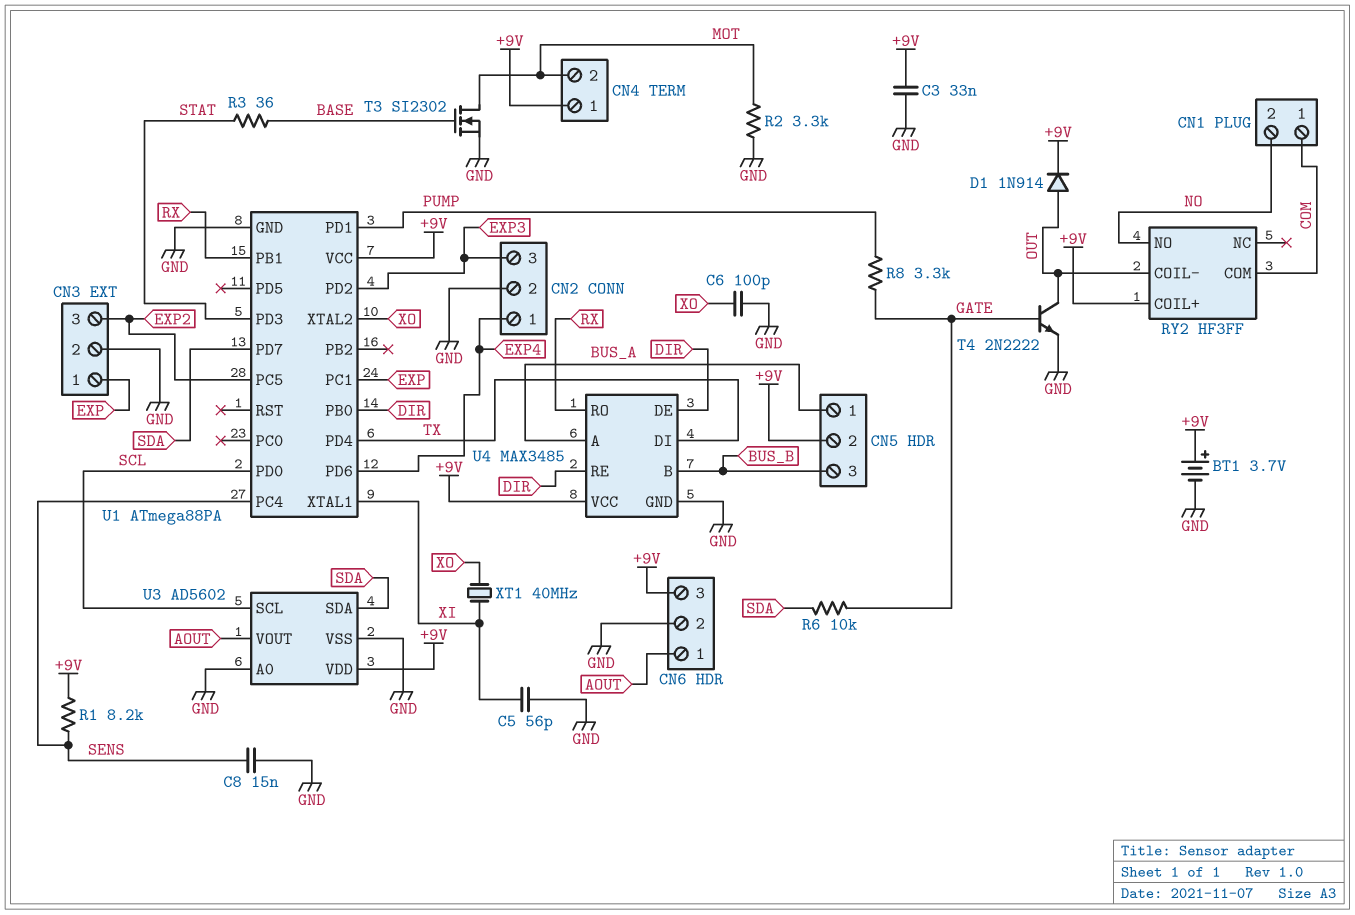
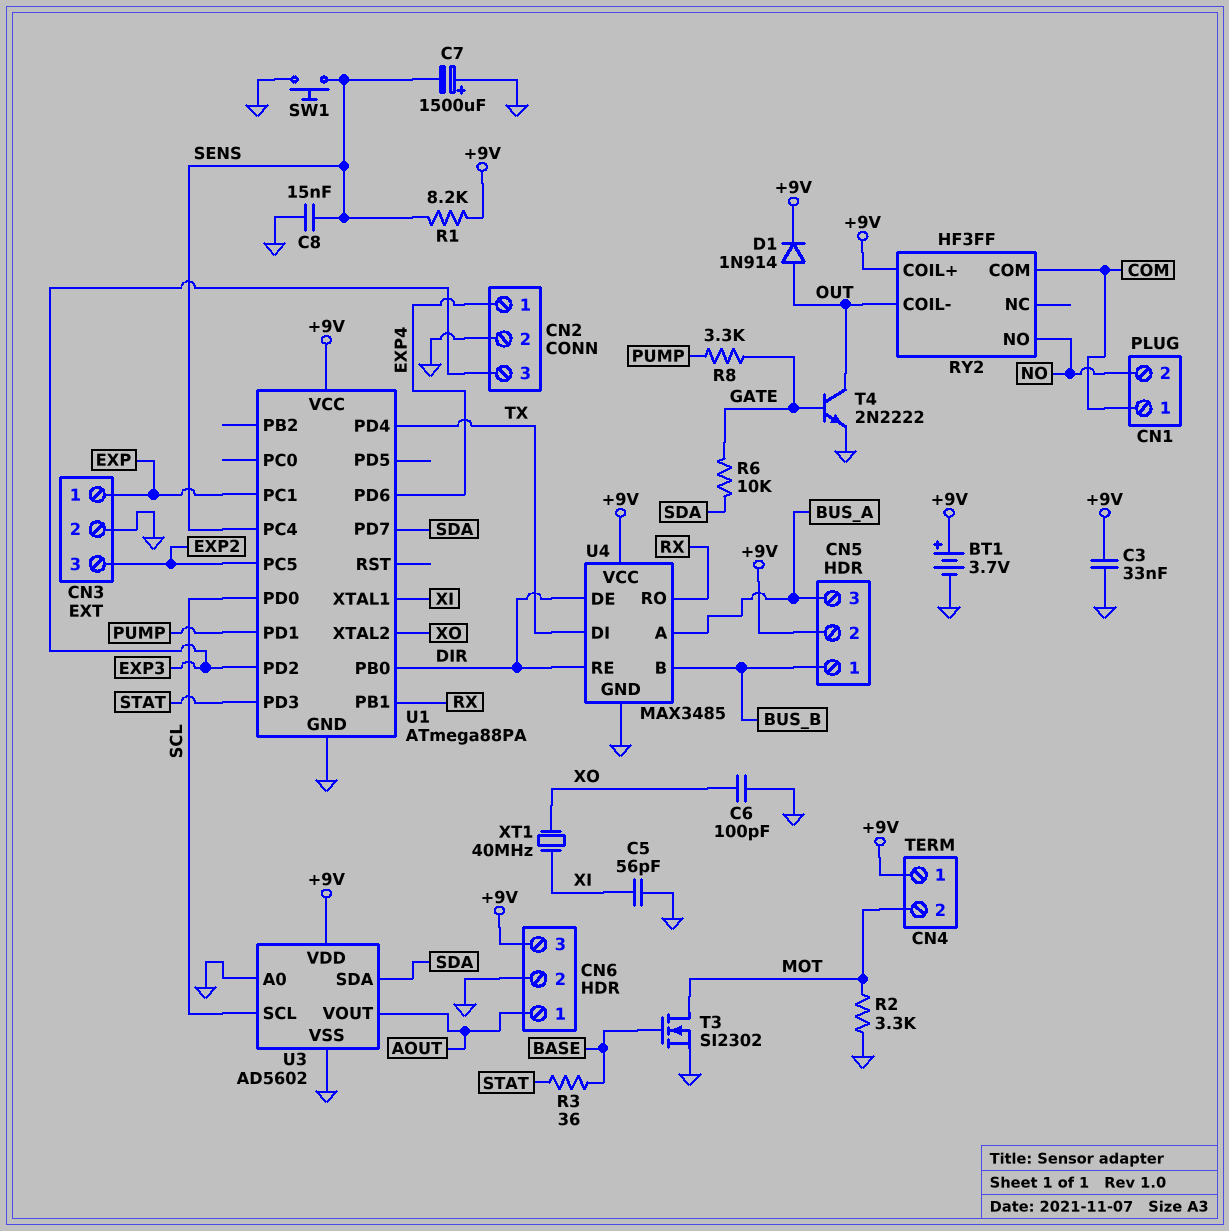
C7: none -> 1500uF (plus GND, minus SENS)
CN5 pin 1: BUS_A -> BUS_B
CN5 pin 3: BUS_B -> BUS_A
SW1: none -> button (GND, SENS)

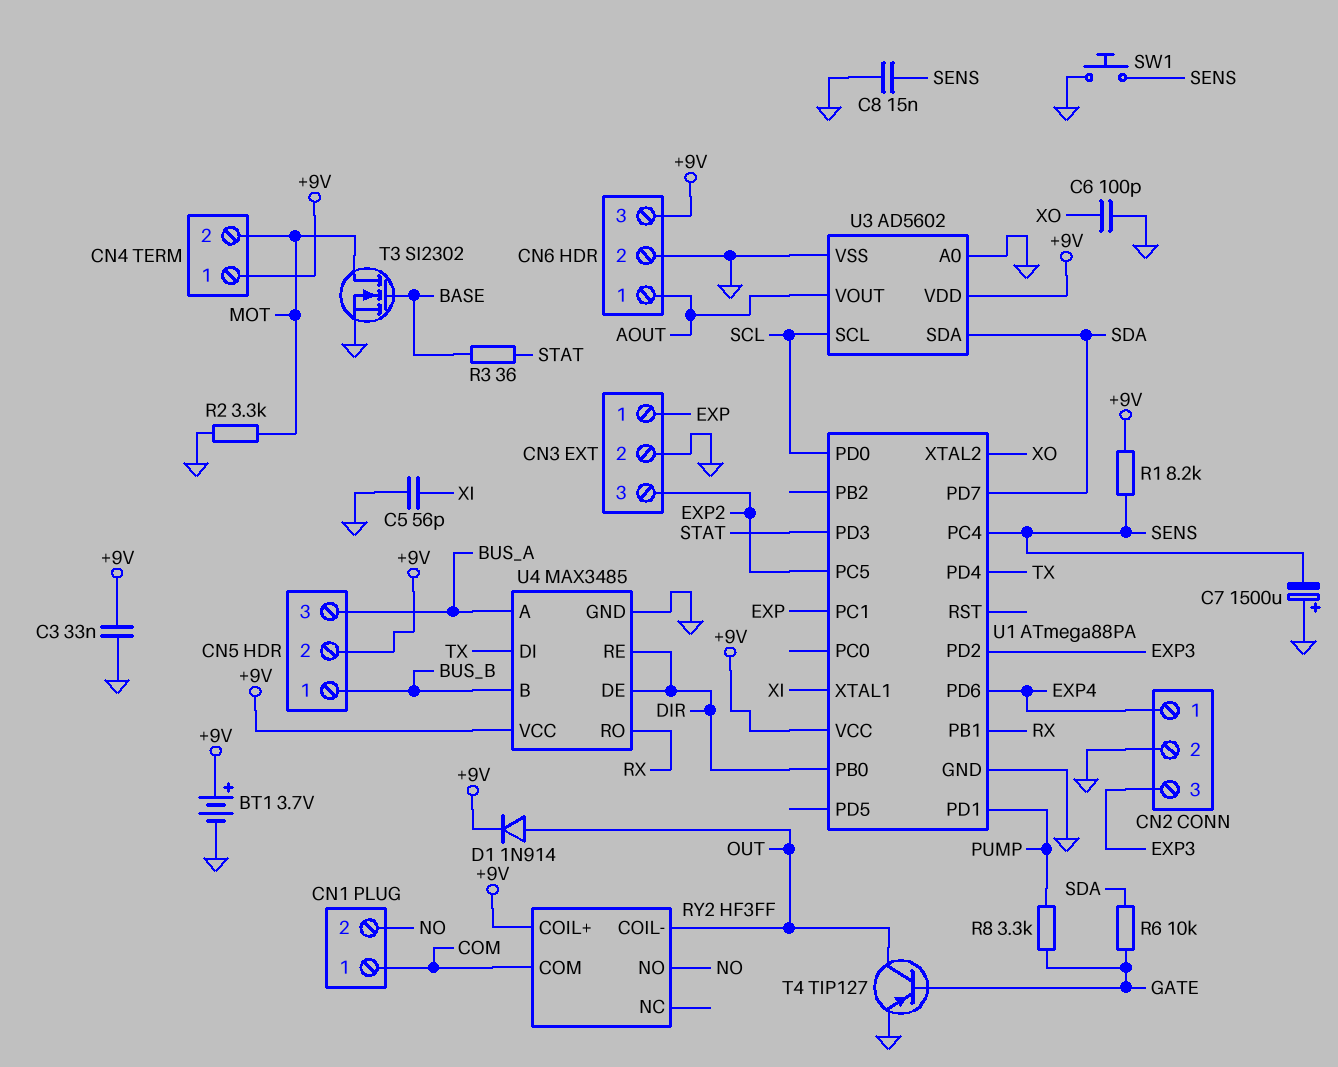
T4: NPN 2N2222 (B GATE, C OUT, E GND) -> PNP TIP127 (B GATE, C OUT, E GND)
XT1: 40MHz (XI, XO) -> none

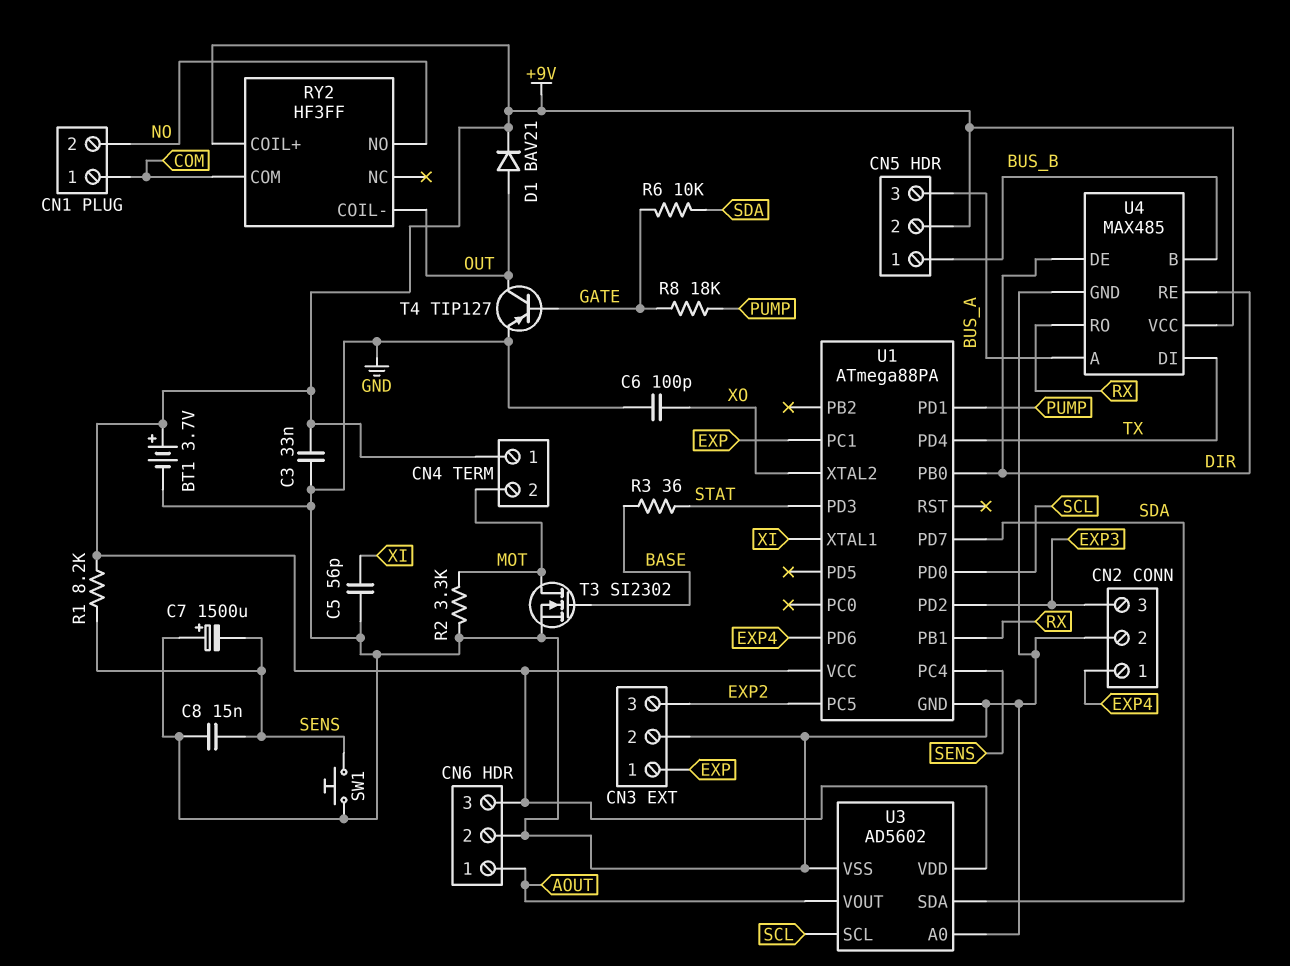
D1: diode 1N914 (A OUT, K +9V) -> diode BAV21 (A OUT, K +9V)
R8: 3.3k (GATE, PUMP) -> 18k (GATE, PUMP)
U4: MAX3485 -> MAX485

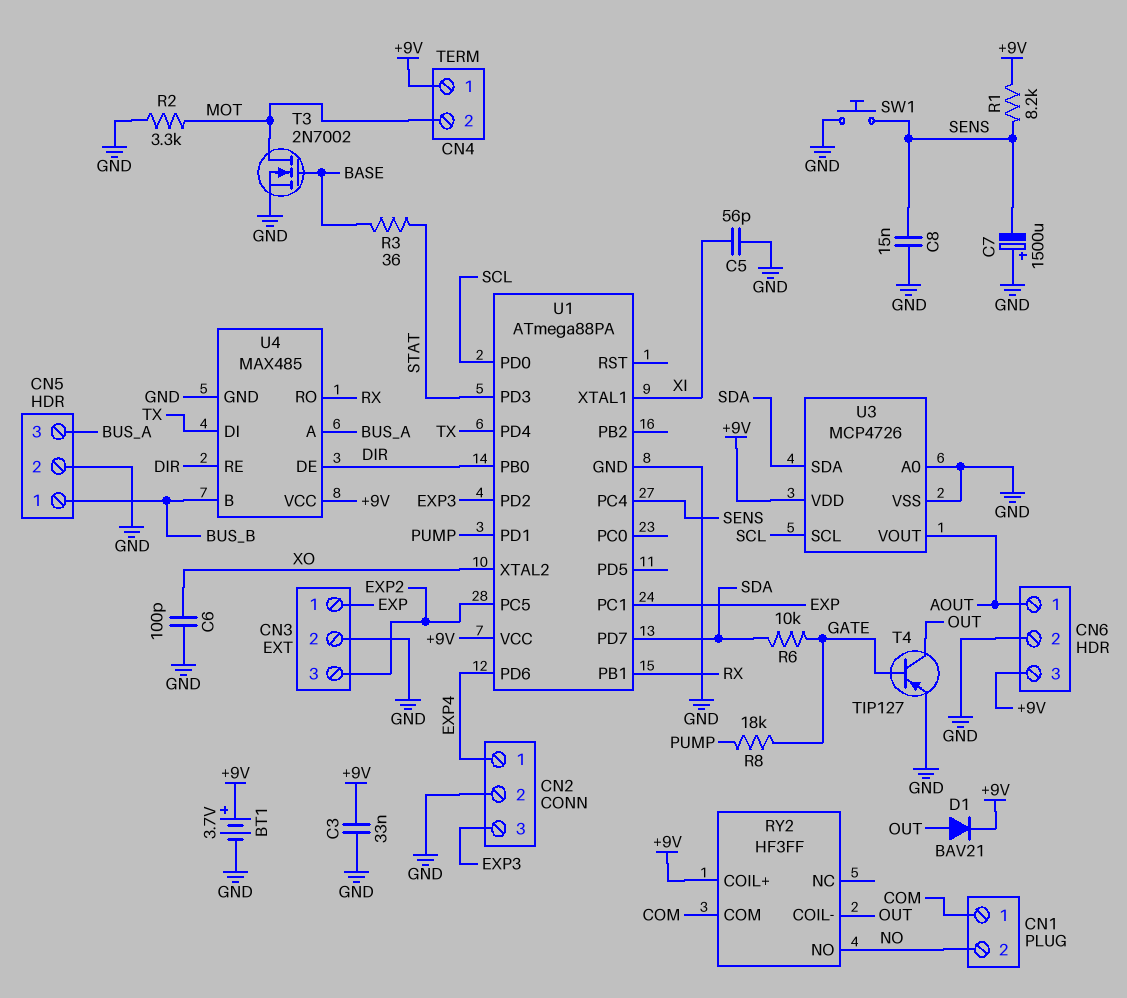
CN5 pin 2: +9V -> GND
T3: NMOS SI2302 (G BASE, D MOT, S GND) -> NMOS 2N7002 (G BASE, D MOT, S GND)
U3: AD5602 -> MCP4726

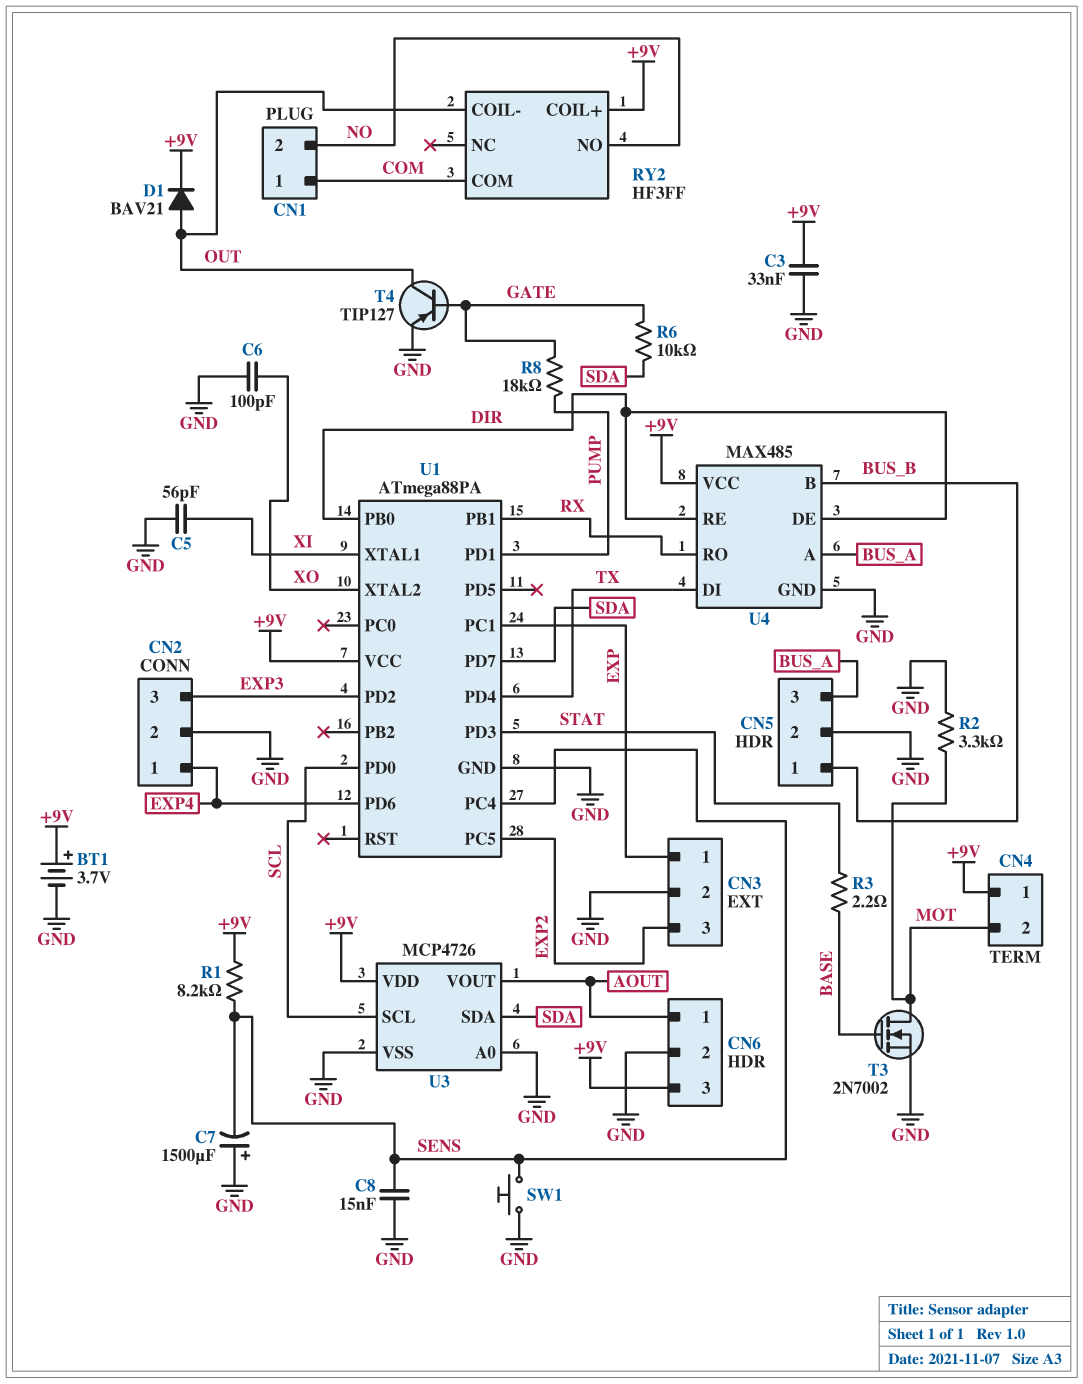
R3: 36 (BASE, STAT) -> 2.2 (BASE, STAT)

